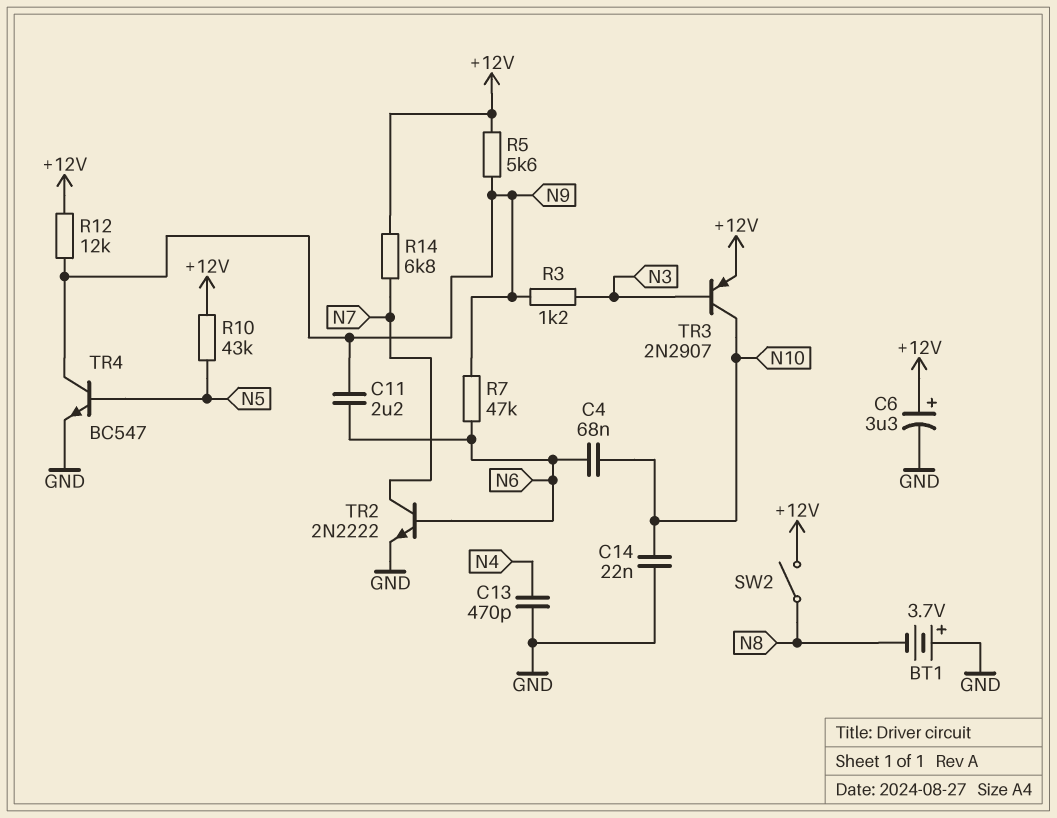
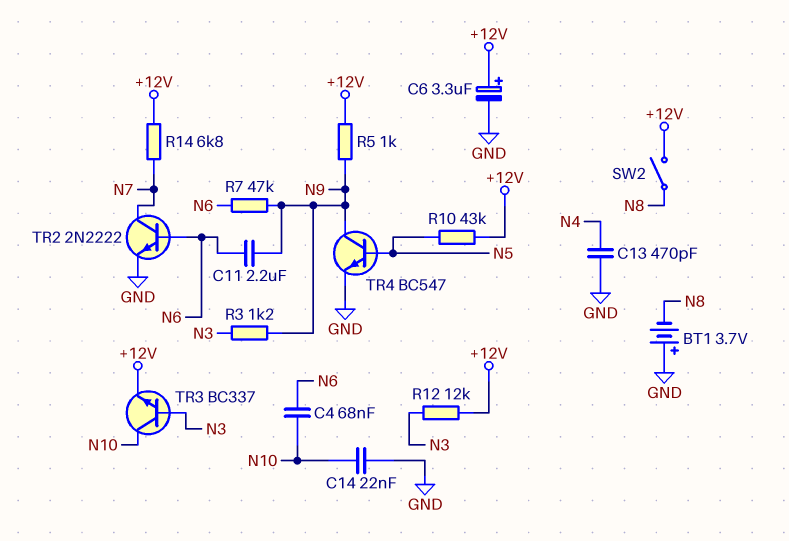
R5: 5.6k (+12V, N9) -> 1k (+12V, N9)
R12: 12k (+12V, N9) -> 12k (+12V, N3)
TR3: PNP 2N2907 (B N3, C N10, E +12V) -> NPN BC337 (B N3, C N10, E +12V)

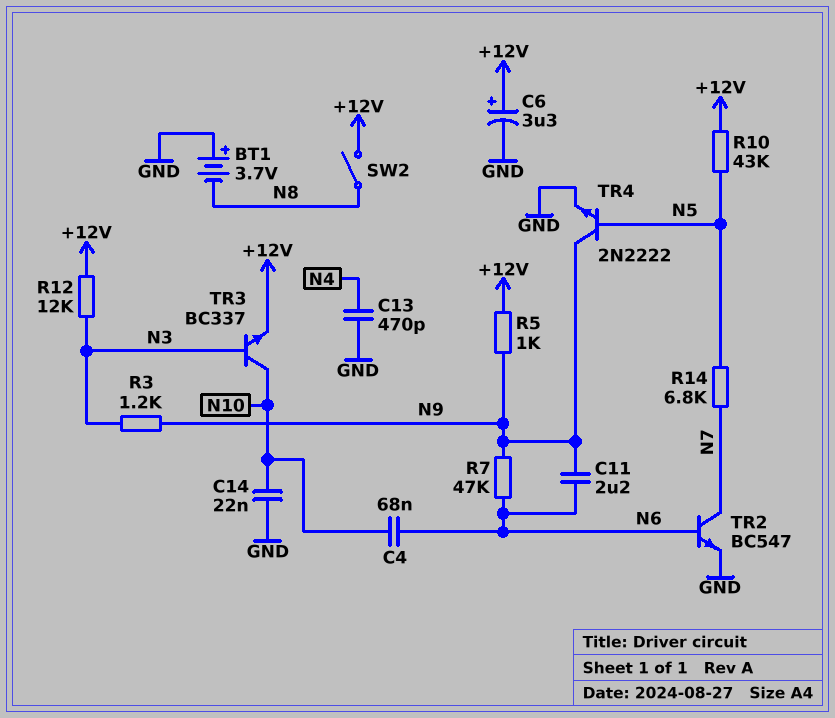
R14: 6.8k (+12V, N7) -> 6.8k (N5, N7)
TR2: NPN 2N2222 (B N6, C N7, E GND) -> NPN BC547 (B N6, C N7, E GND)
TR4: NPN BC547 (B N5, C N9, E GND) -> NPN 2N2222 (B N5, C N9, E GND)

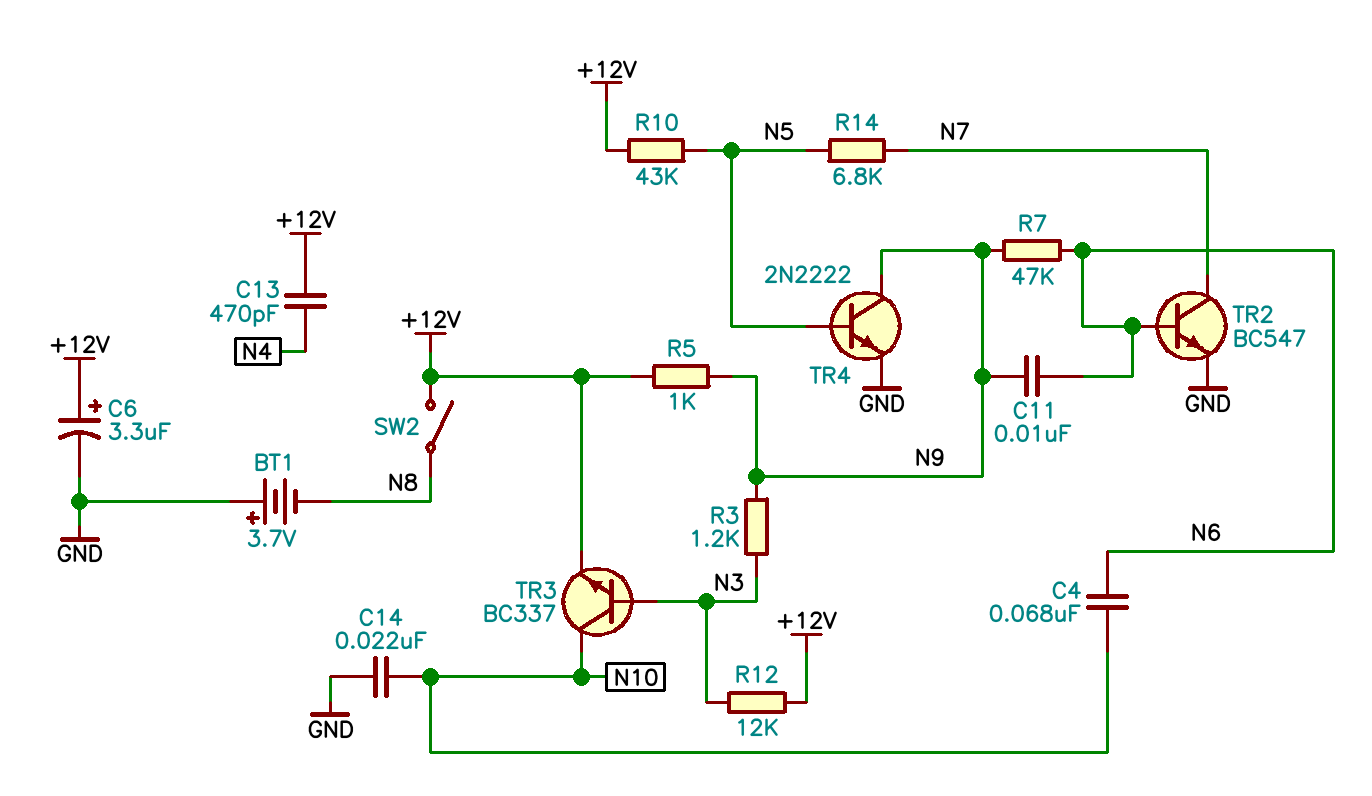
C11: 2.2uF (N6, N9) -> 10nF (N6, N9)
C13: 470pF (GND, N4) -> 470pF (+12V, N4)

